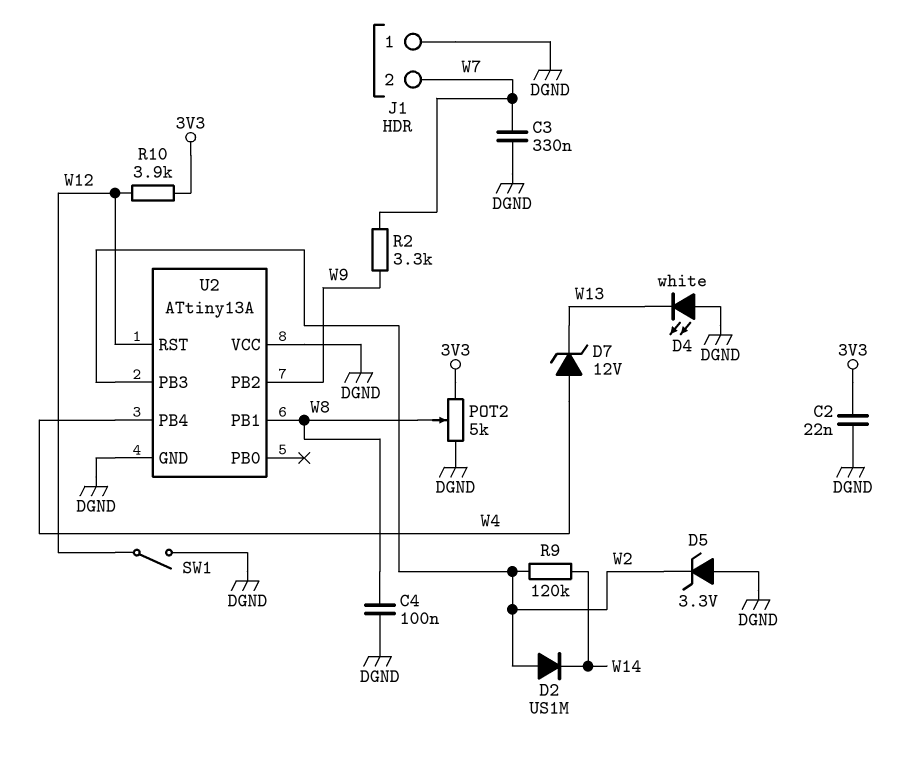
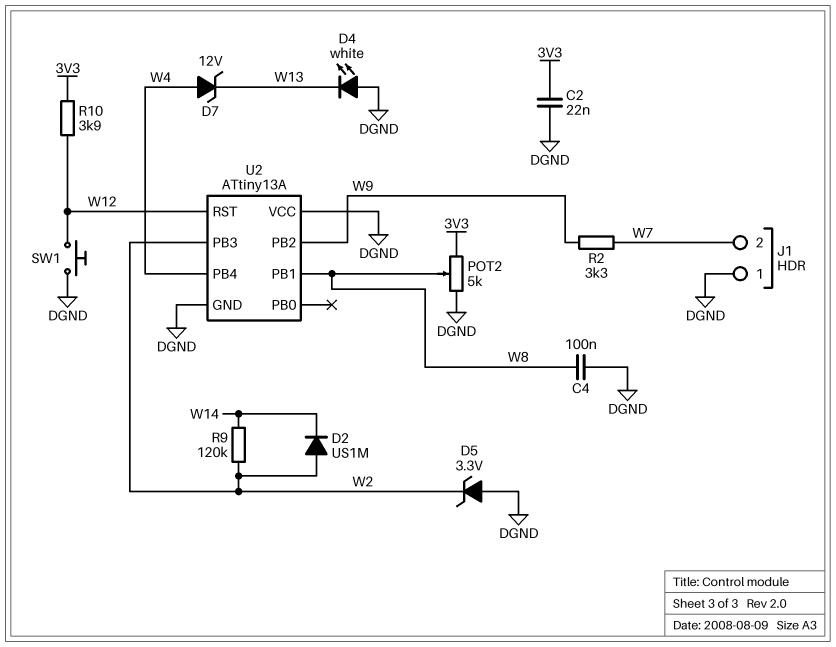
C3: 330nF (DGND, W7) -> none
SW1: switch (DGND, W12) -> button (DGND, W12)

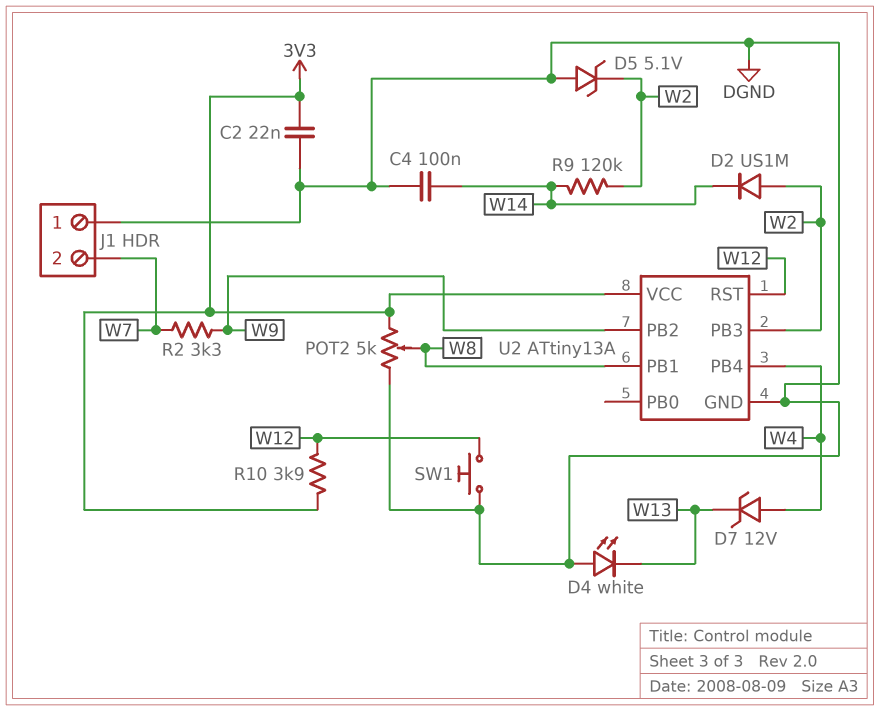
C4: 100nF (DGND, W8) -> 100nF (DGND, W14)
D5: zener 3.3V (A DGND, K W2) -> zener 5.1V (A DGND, K W2)
U2 pin VCC: DGND -> 3V3

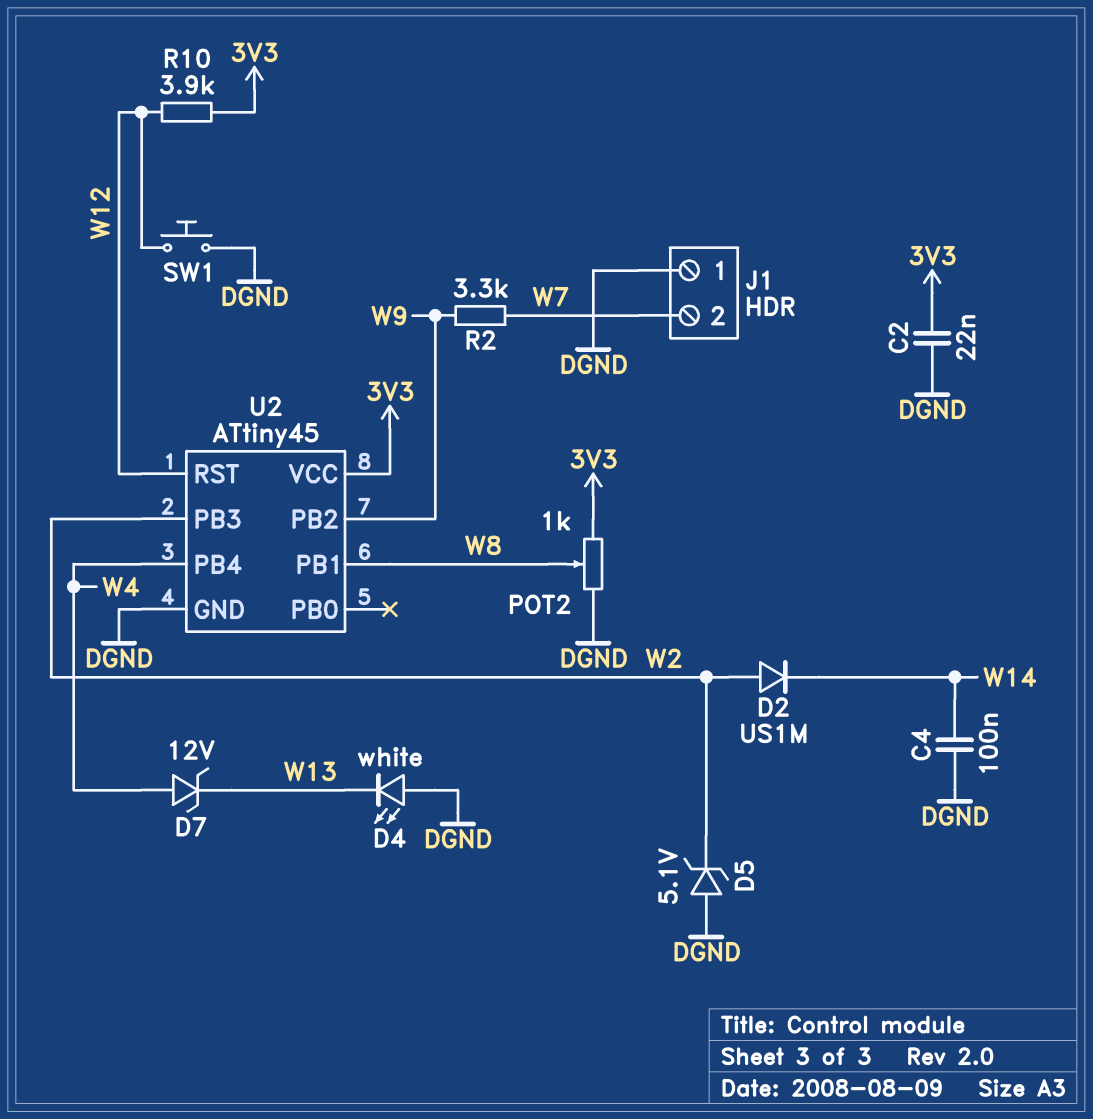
POT2: 5k (3V3, DGND, wiper W8) -> 1k (3V3, DGND, wiper W8)
R9: 120k (W2, W14) -> none
U2: ATtiny13A -> ATtiny45

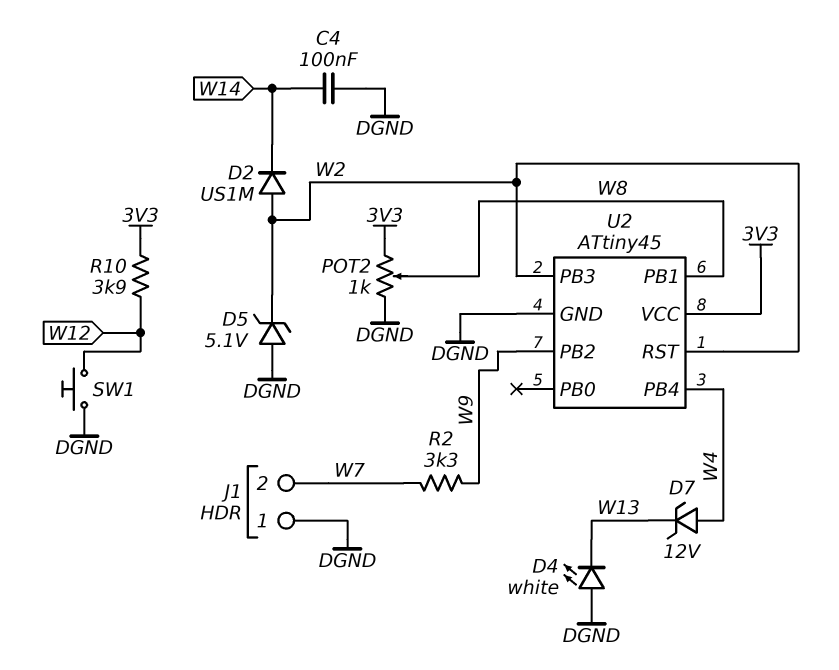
C2: 22nF (3V3, DGND) -> none
U2 pin RST: W12 -> W2

